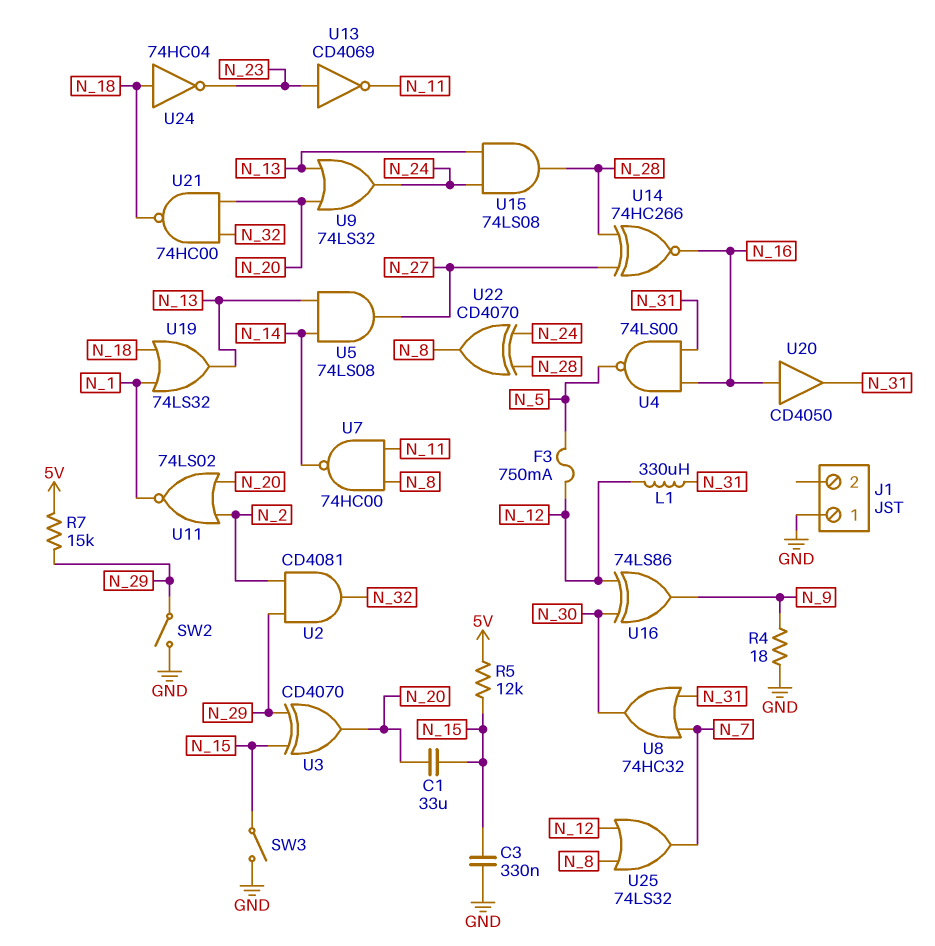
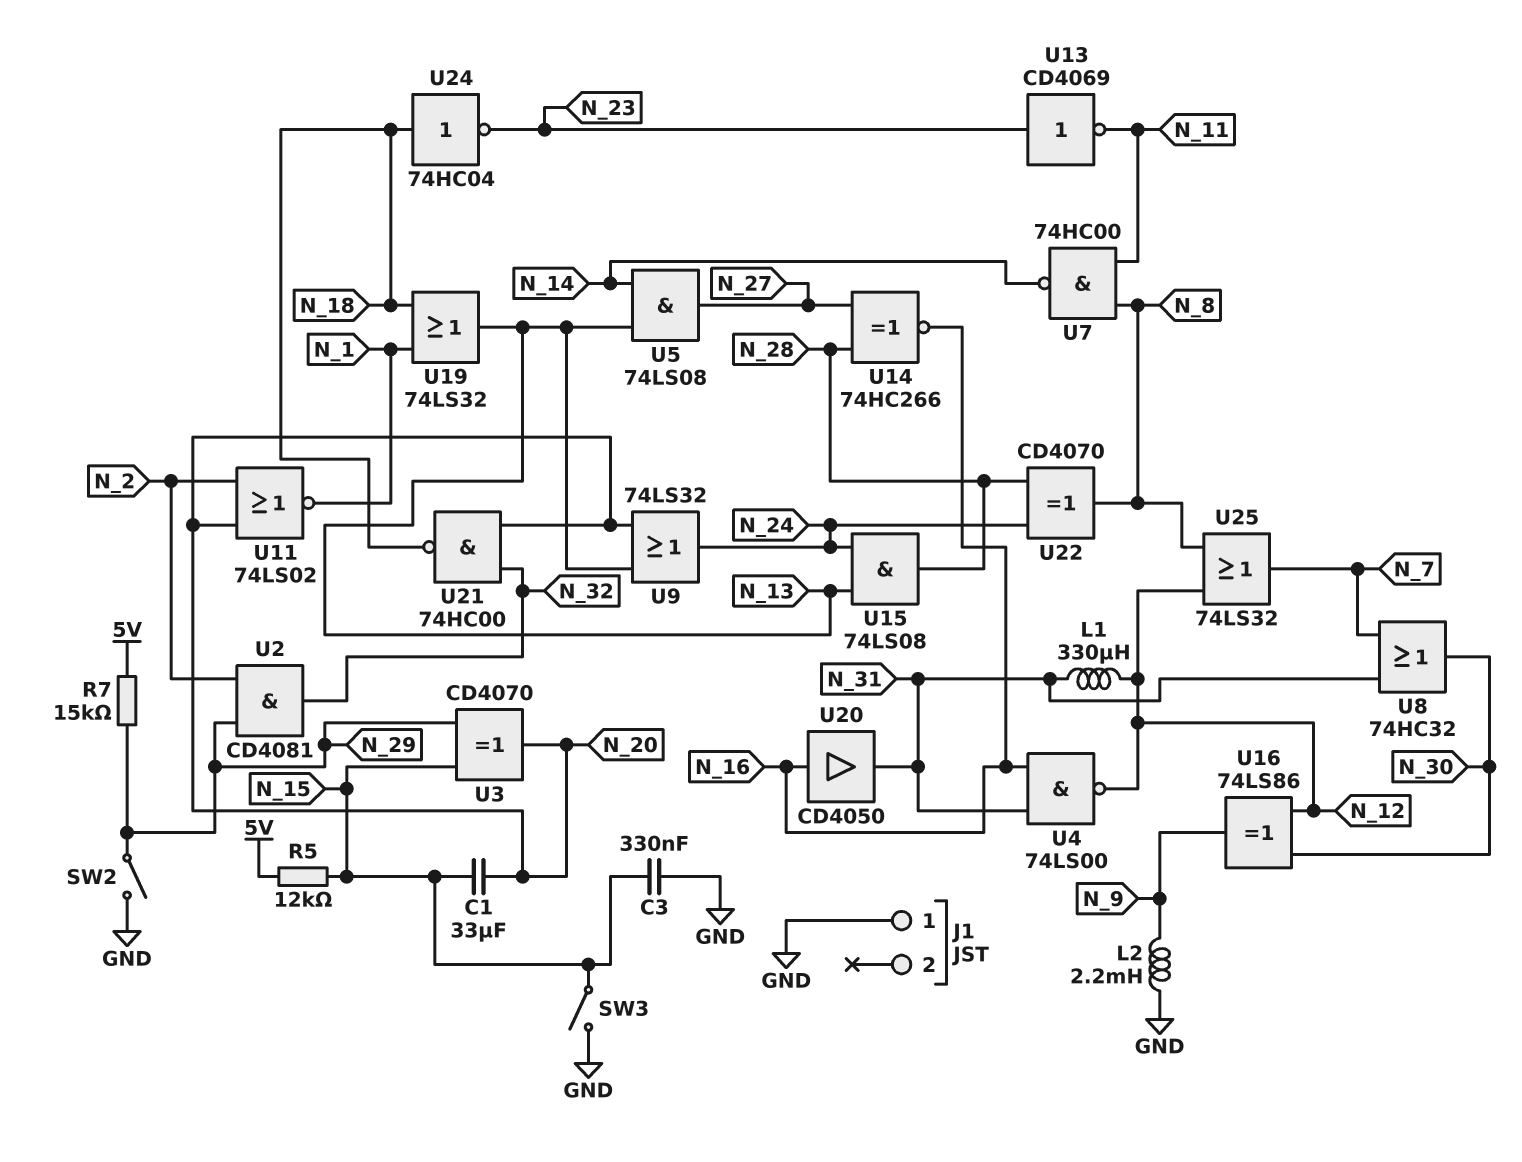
F3: 750mA (N_5, N_12) -> none
L2: none -> 2.2mH (GND, N_9)
R4: 18 (GND, N_9) -> none
U4: NAND 74LS00 (in N_16, in N_31, out N_5) -> NAND 74LS00 (in N_16, in N_31, out N_12)

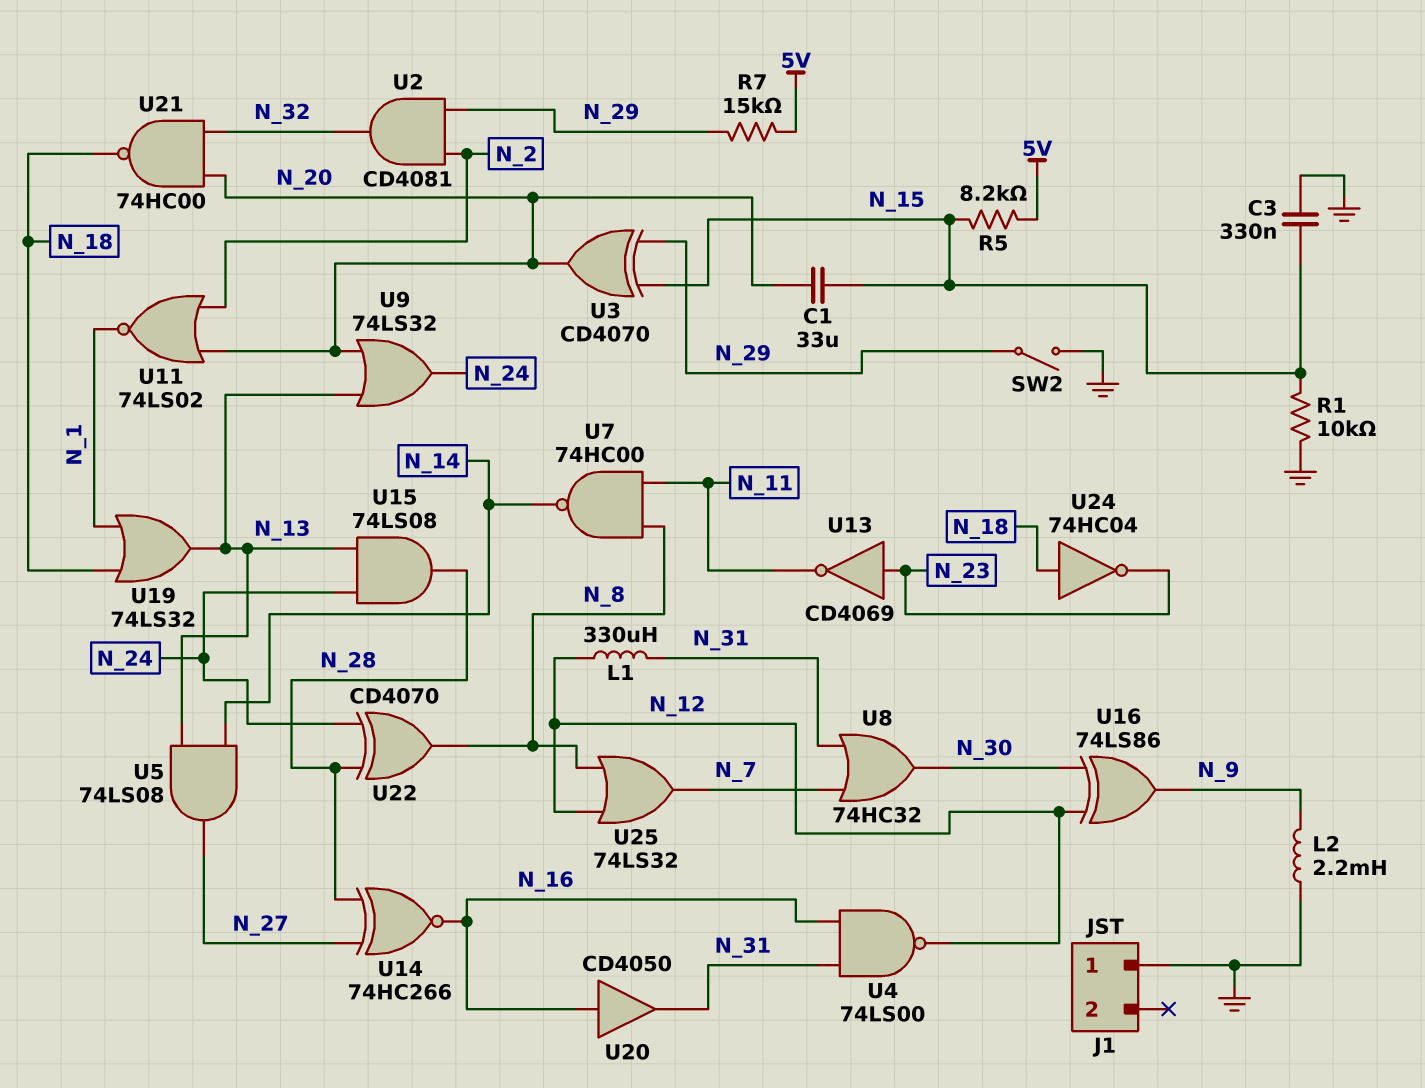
R1: none -> 10k (GND, N_15)
R5: 12k (5V, N_15) -> 8.2k (5V, N_15)
SW3: switch (GND, N_15) -> none

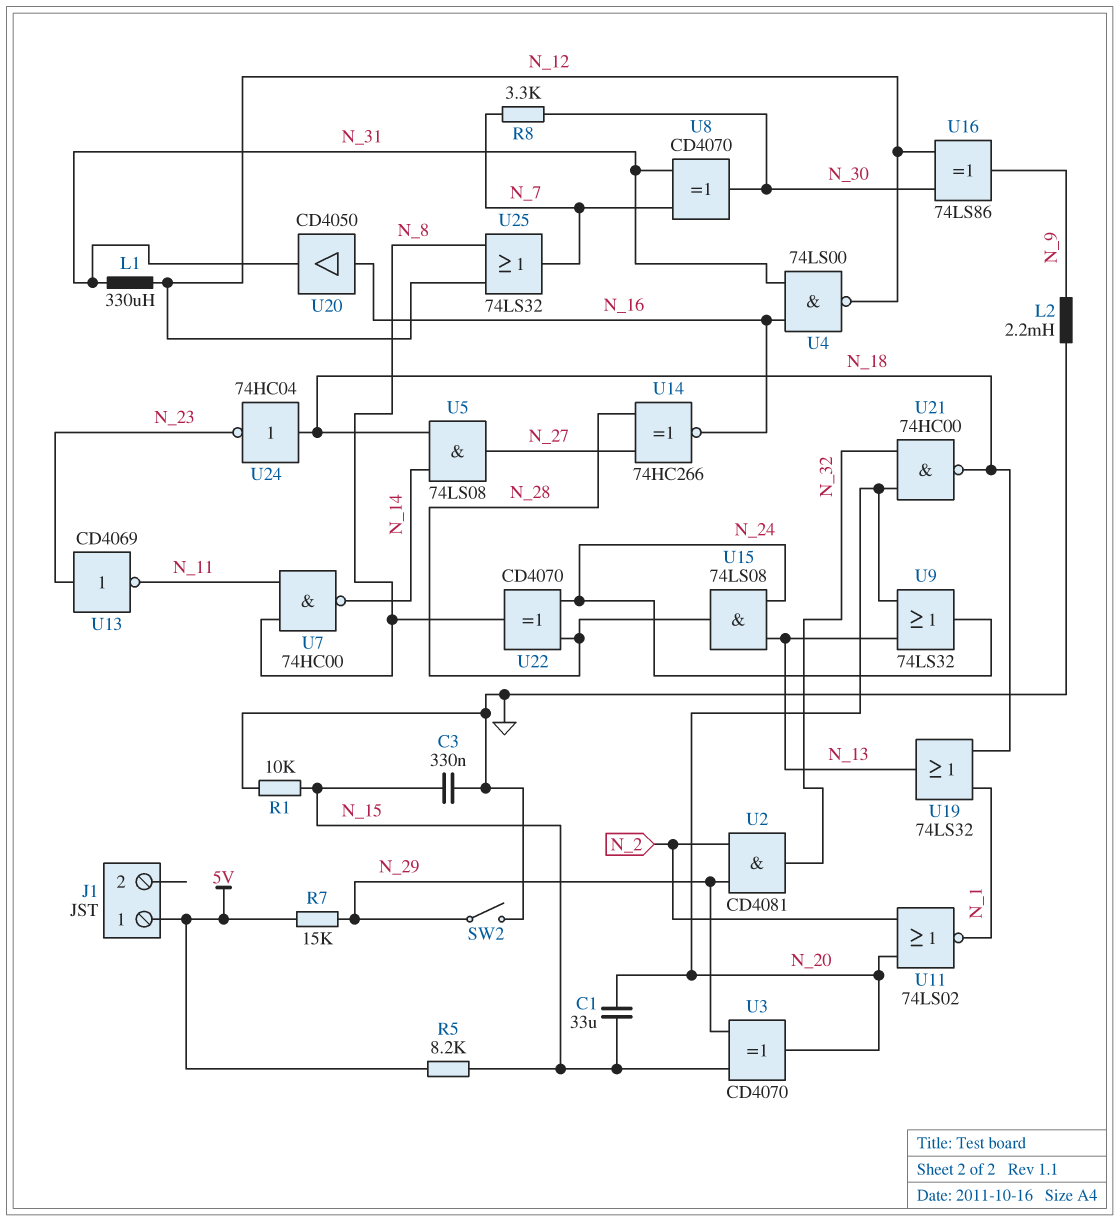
J1 pin 1: GND -> 5V
R8: none -> 3.3k (N_7, N_30)
U5: AND 74LS08 (in N_13, in N_14, out N_27) -> AND 74LS08 (in N_14, in N_18, out N_27)
U8: OR 74HC32 (in N_7, in N_31, out N_30) -> XOR CD4070 (in N_7, in N_31, out N_30)

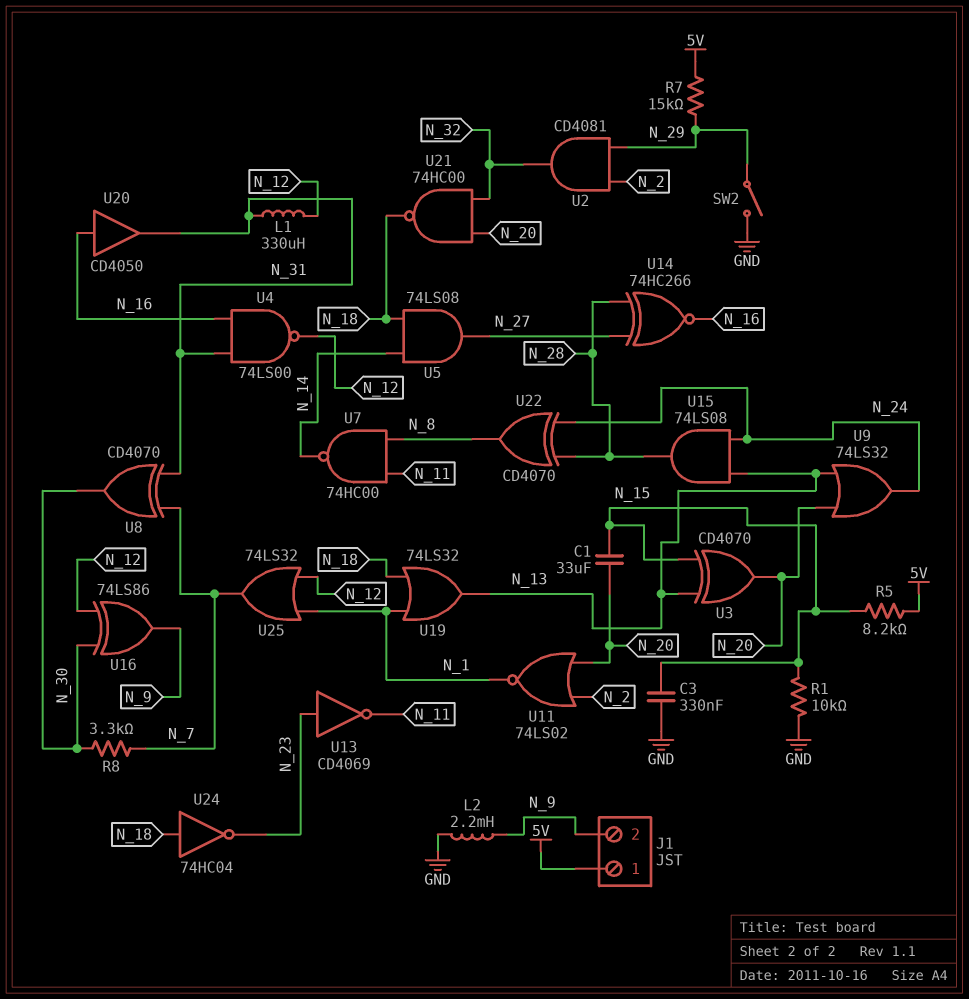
J1 pin 2: none -> N_9
U3: XOR CD4070 (in N_15, in N_29, out N_20) -> XOR CD4070 (in N_13, in N_15, out N_20)
U25: OR 74LS32 (in N_8, in N_12, out N_7) -> OR 74LS32 (in N_1, in N_12, out N_7)

